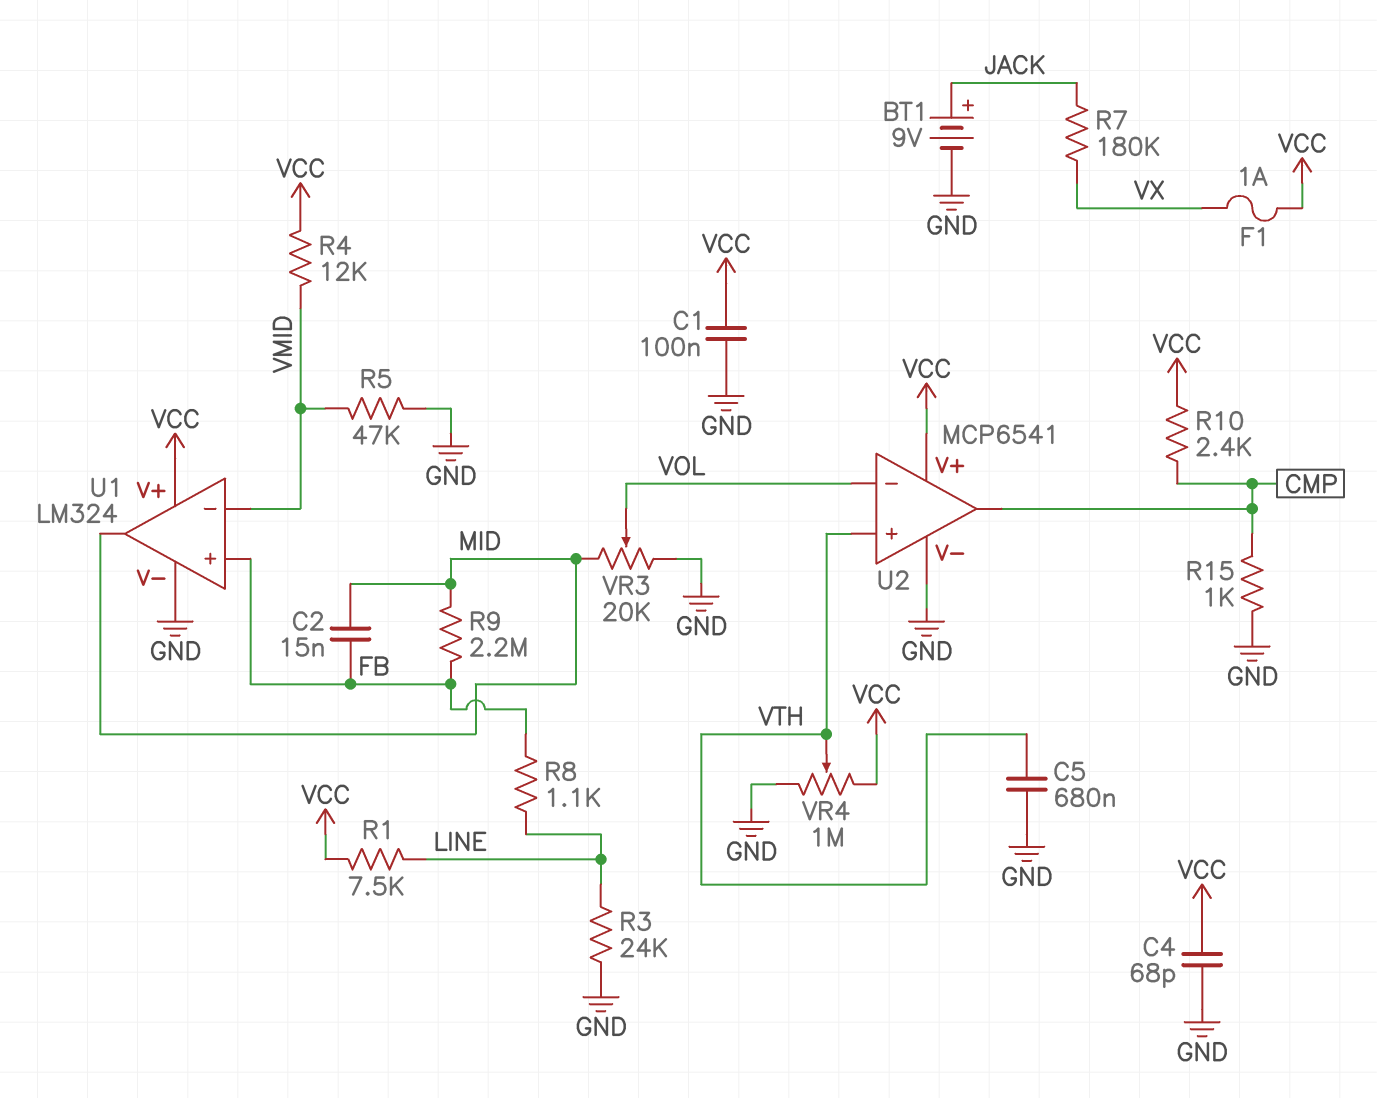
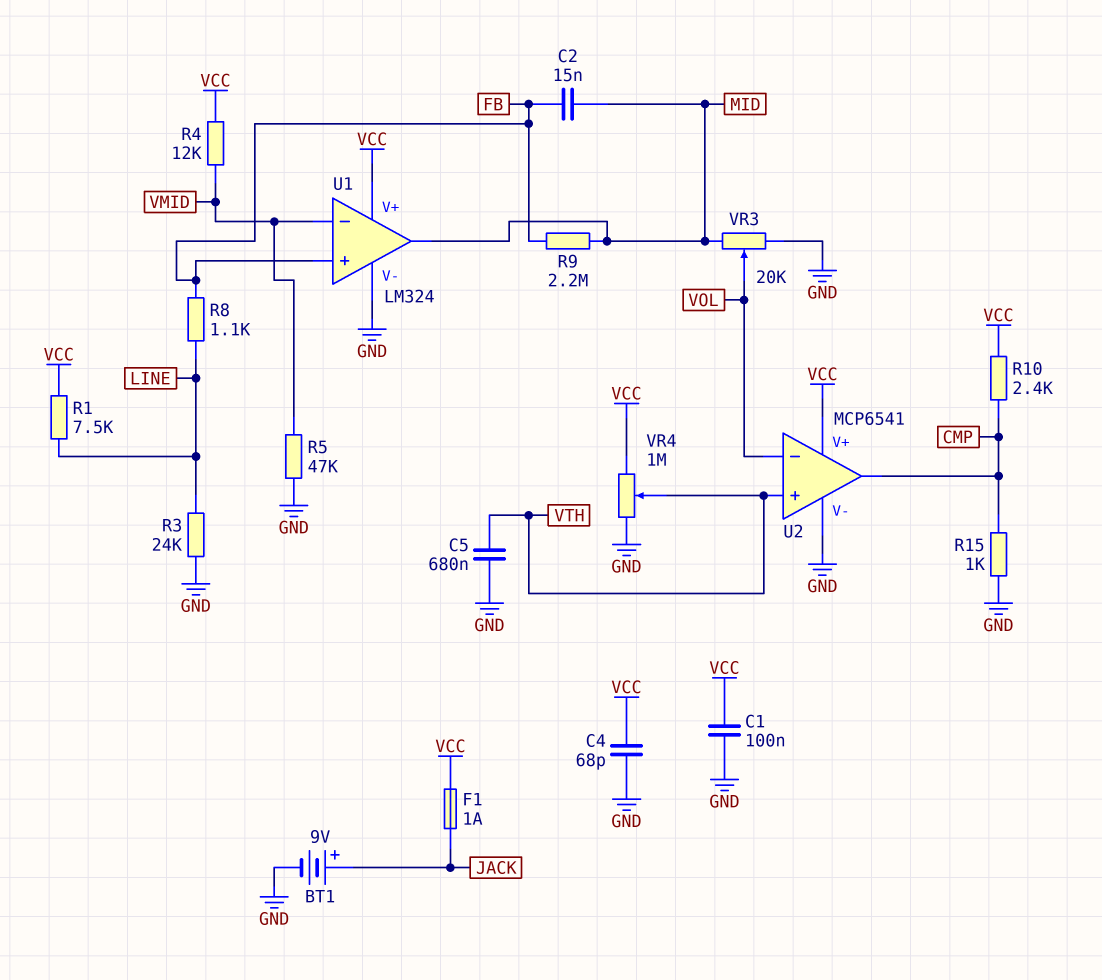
F1: 1A (VCC, VX) -> 1A (JACK, VCC)
R7: 180k (JACK, VX) -> none

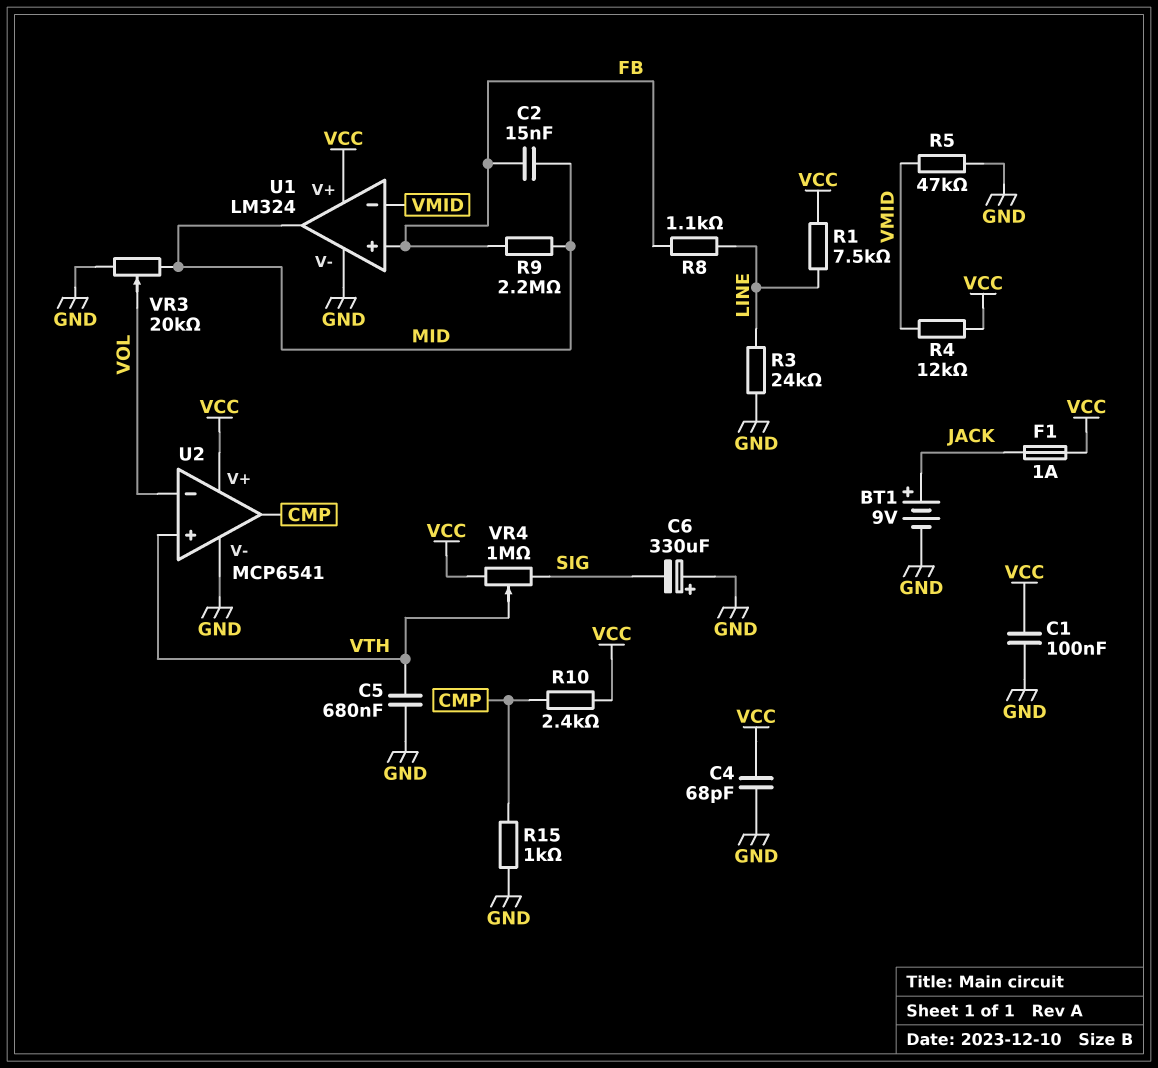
C6: none -> 330uF (plus GND, minus SIG)
VR4: 1M (GND, VCC, wiper VTH) -> 1M (SIG, VCC, wiper VTH)

